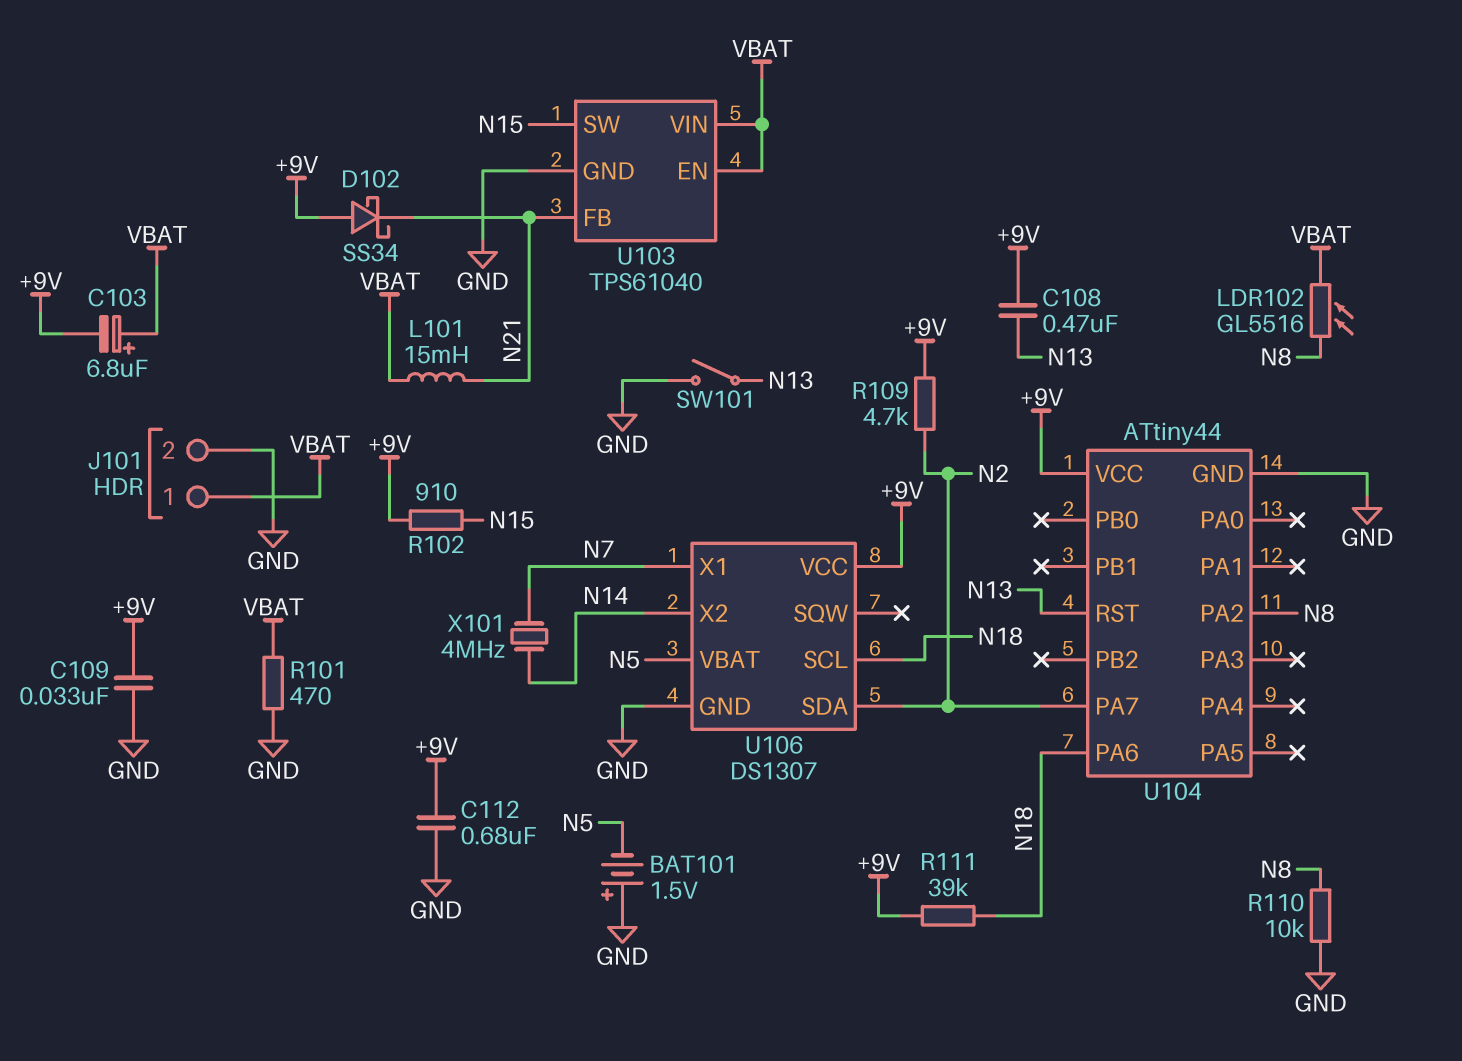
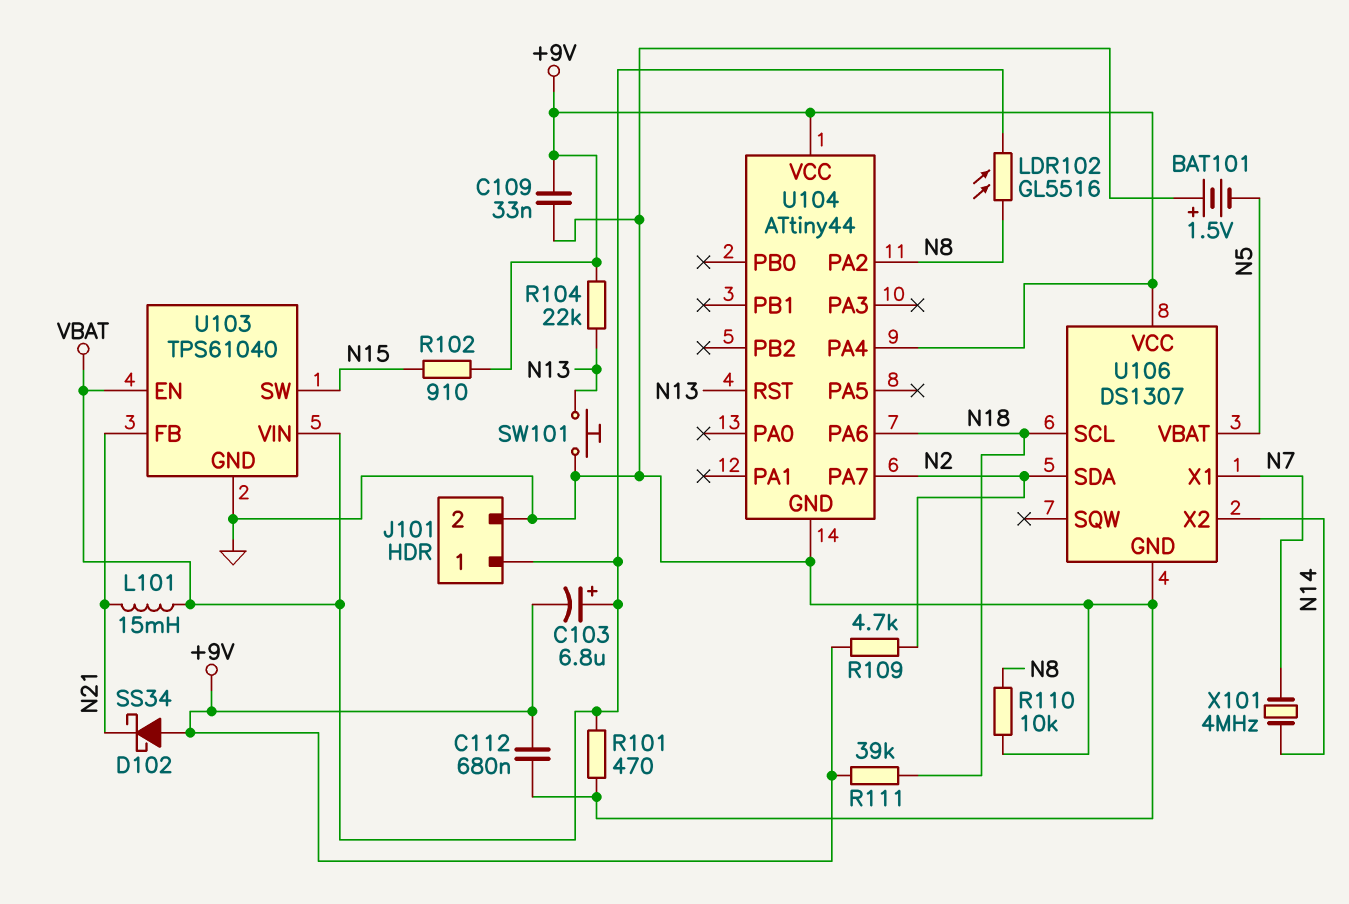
C108: 470nF (+9V, N13) -> none
R104: none -> 22k (+9V, N13)
SW101: switch (GND, N13) -> button (GND, N13)
U104 pin PA4: none -> +9V

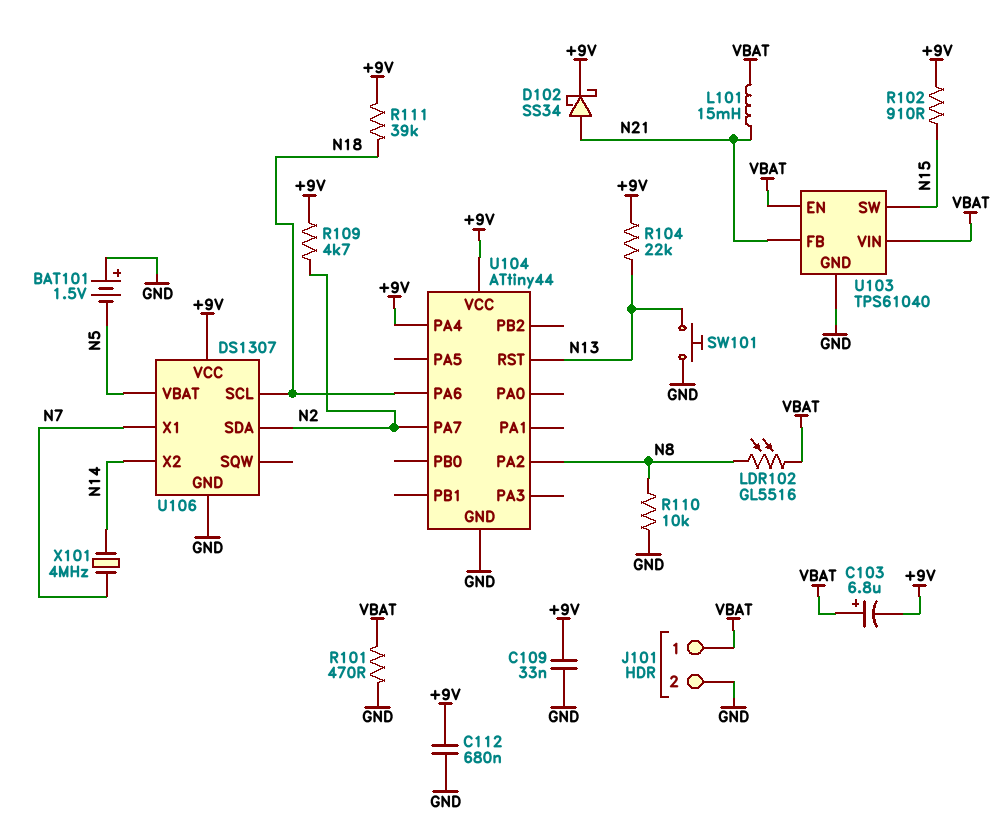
D102: schottky SS34 (A +9V, K N21) -> schottky SS34 (A N21, K +9V)

